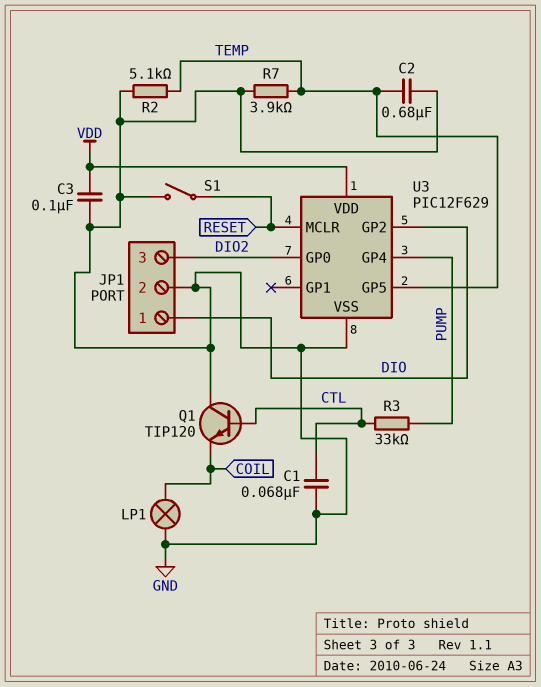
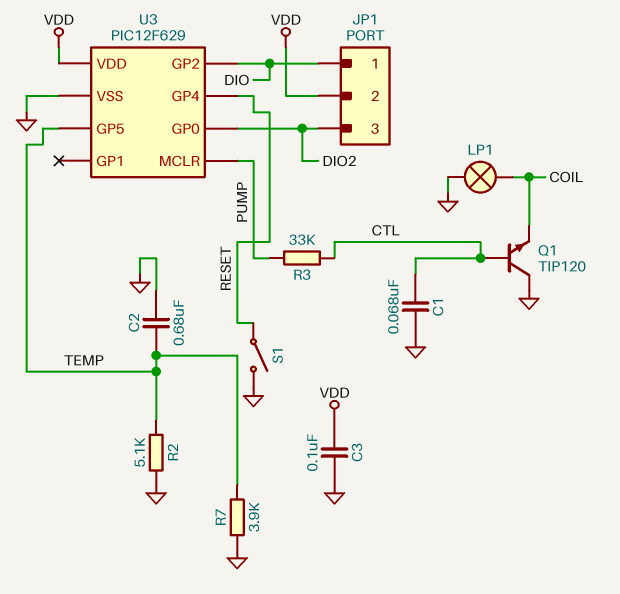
JP1 pin 2: GND -> VDD
U3 pin GP4: PUMP -> RESET
U3 pin MCLR: RESET -> PUMP

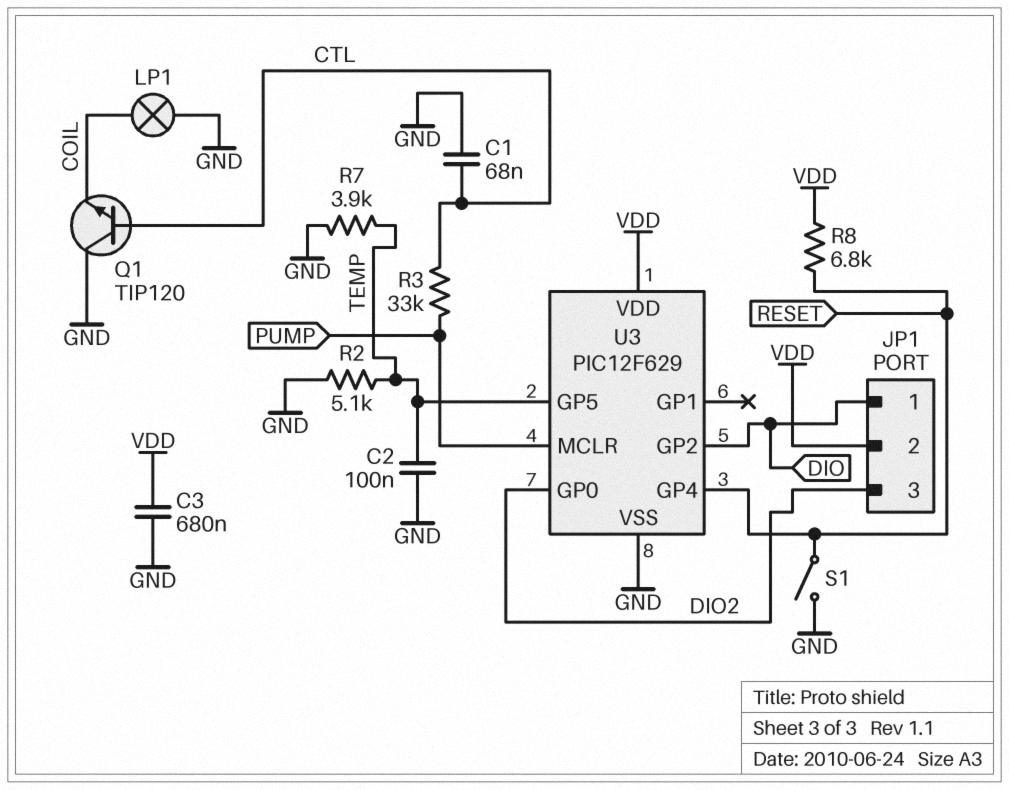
C2: 680nF (GND, TEMP) -> 100nF (GND, TEMP)
C3: 100nF (GND, VDD) -> 680nF (GND, VDD)
R8: none -> 6.8k (RESET, VDD)

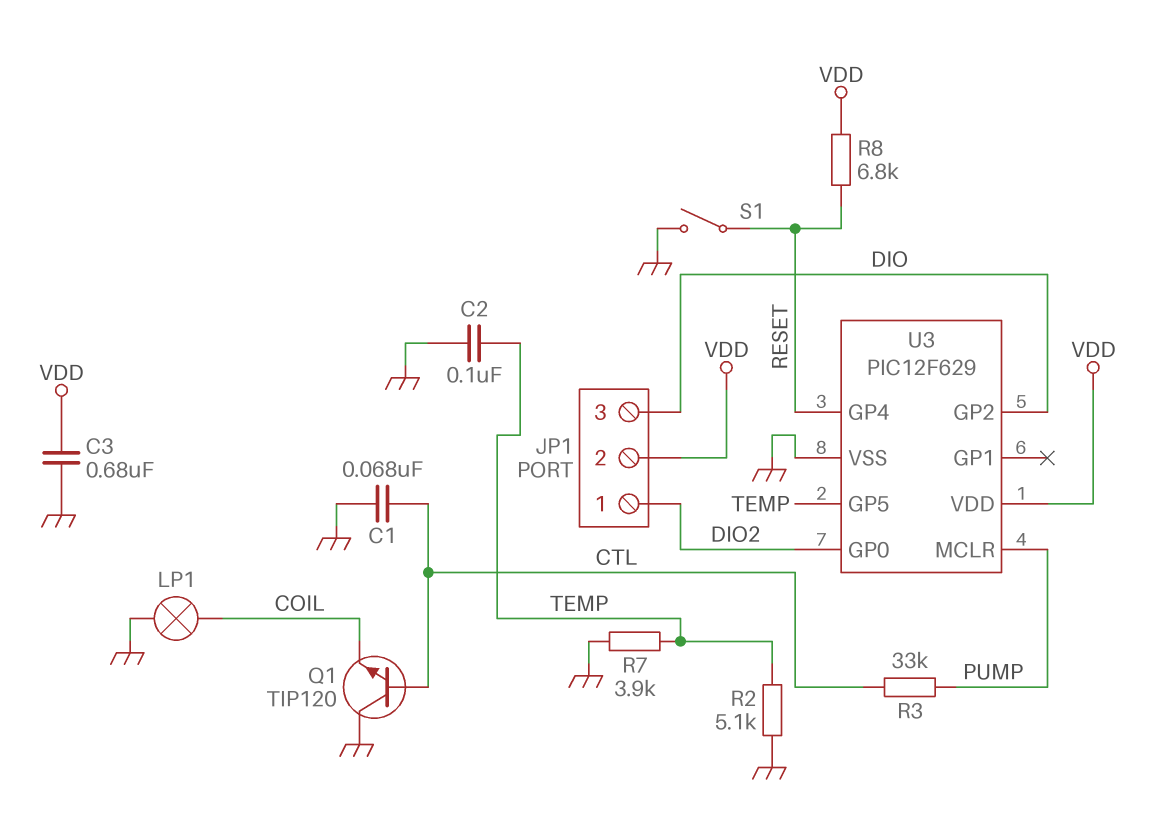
JP1 pin 1: DIO -> DIO2
JP1 pin 3: DIO2 -> DIO

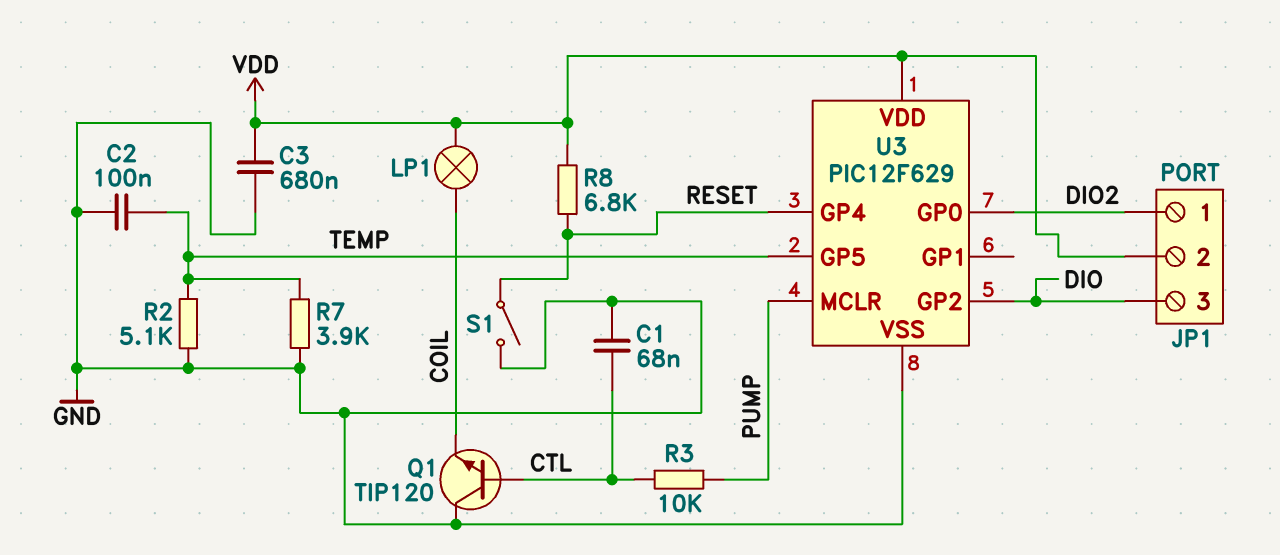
LP1: lamp (COIL, GND) -> lamp (COIL, VDD)
R3: 33k (CTL, PUMP) -> 10k (CTL, PUMP)

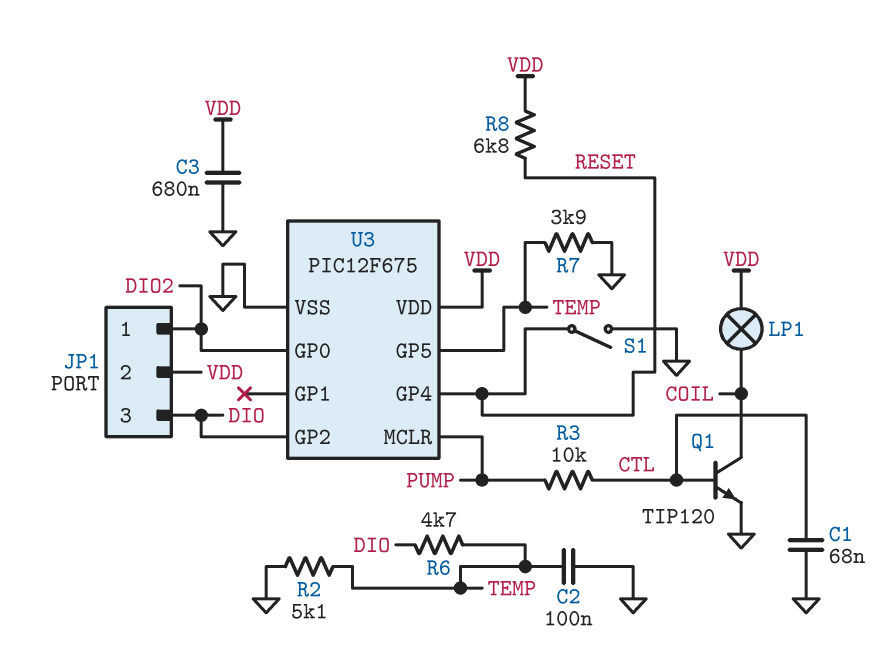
Q1: NPN TIP120 (B CTL, C GND, E COIL) -> NPN TIP120 (B CTL, C COIL, E GND)
R6: none -> 4.7k (DIO, TEMP)
U3: PIC12F629 -> PIC12F675

